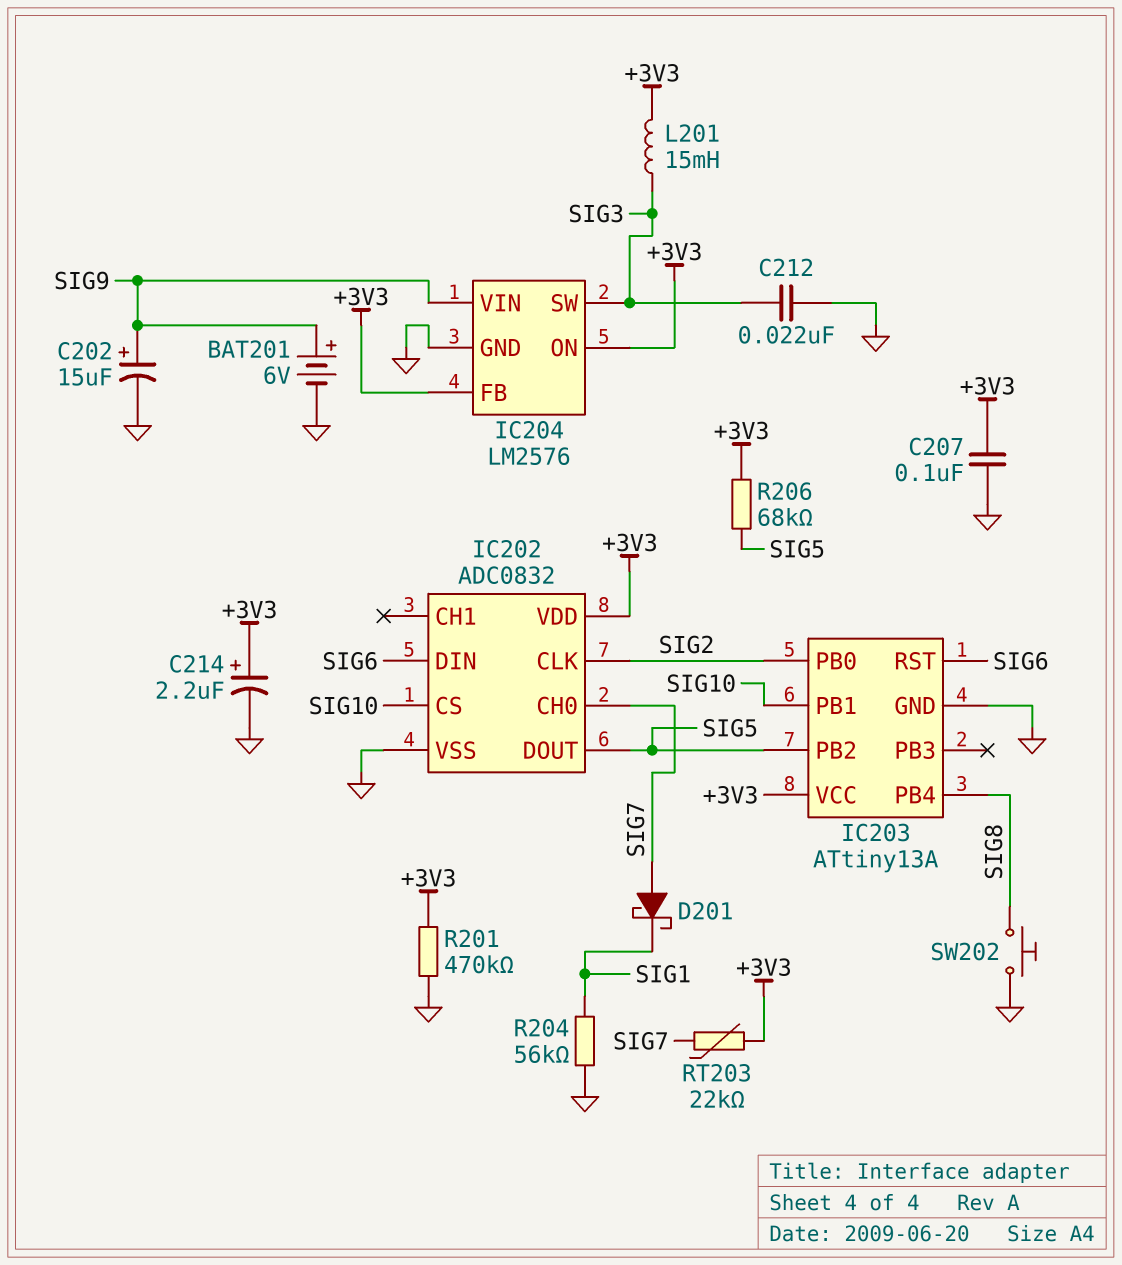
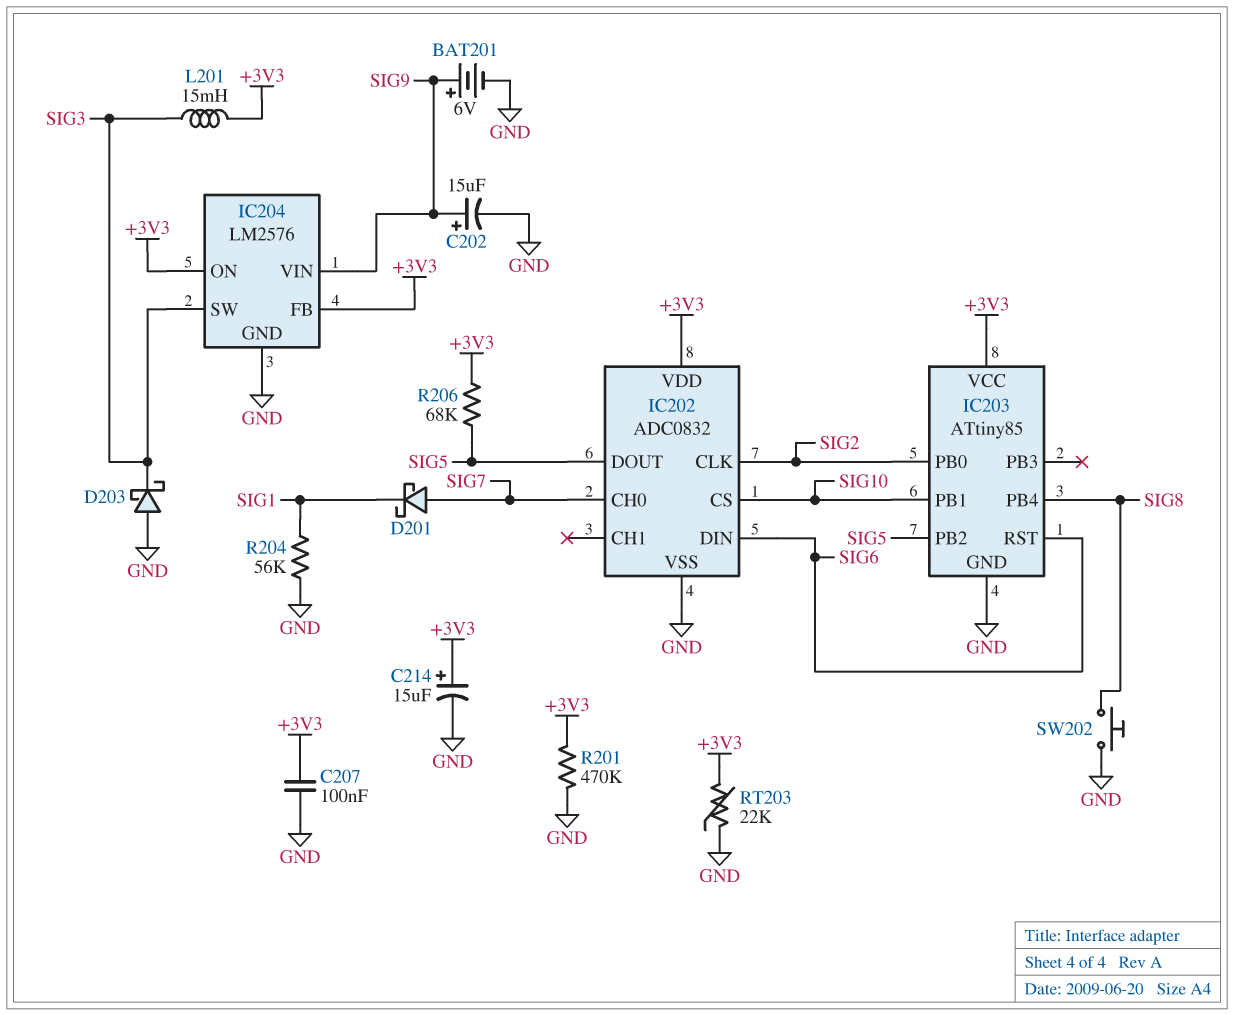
C212: 22nF (GND, SIG3) -> none
C214: 2.2uF (plus +3V3, minus GND) -> 15uF (plus +3V3, minus GND)
D203: none -> schottky (A GND, K SIG3)
IC203: ATtiny13A -> ATtiny85
RT203: 22k (+3V3, SIG7) -> 22k (+3V3, GND)

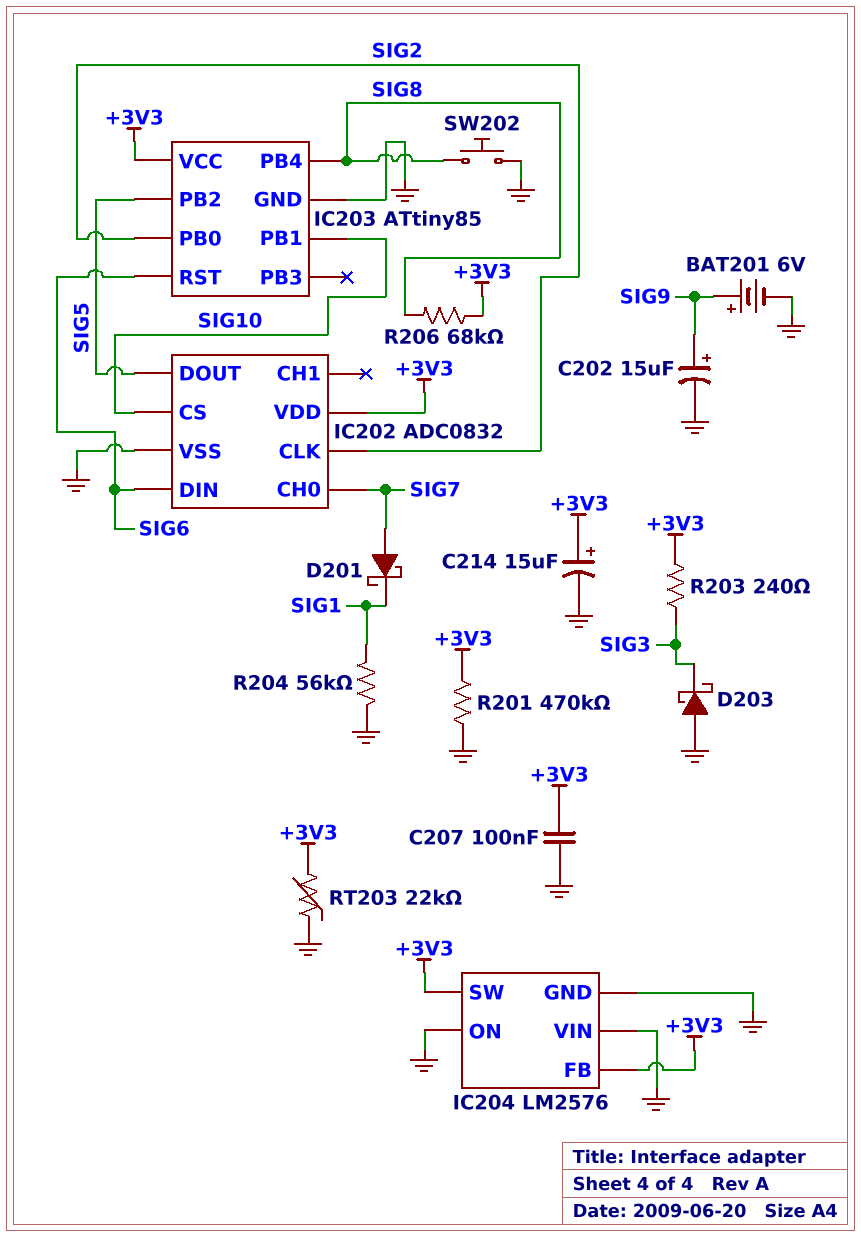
IC204 pin ON: +3V3 -> GND
IC204 pin SW: SIG3 -> +3V3
IC204 pin VIN: SIG9 -> GND
L201: 15mH (+3V3, SIG3) -> none
R203: none -> 240 (+3V3, SIG3)
R206: 68k (+3V3, SIG5) -> 68k (+3V3, SIG8)

